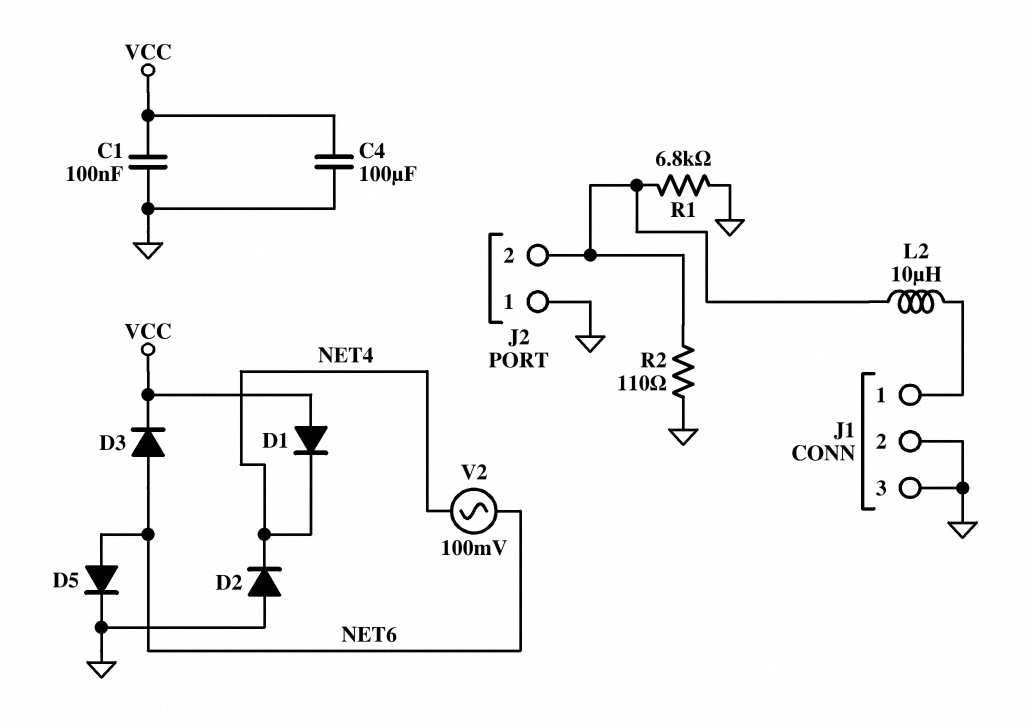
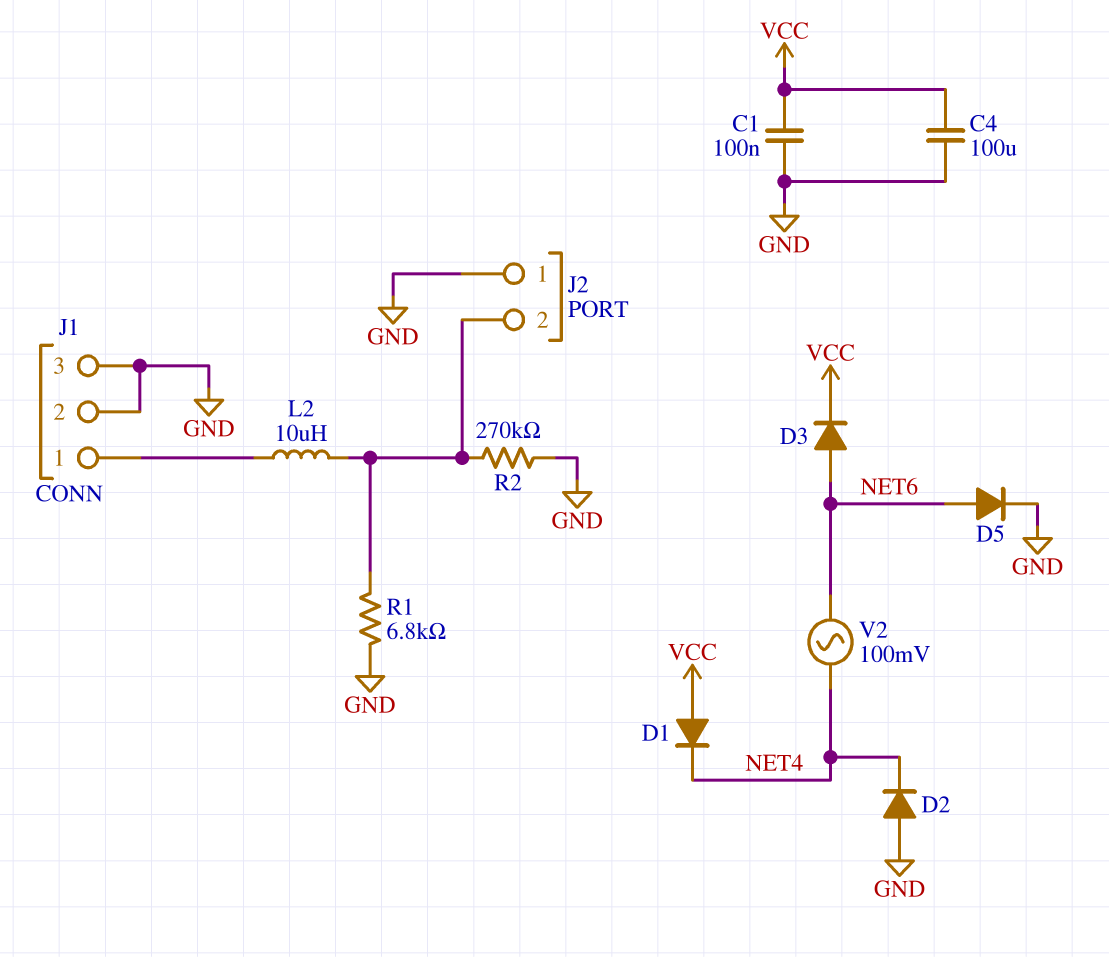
R2: 110 (GND, J2/2) -> 270k (GND, J2/2)

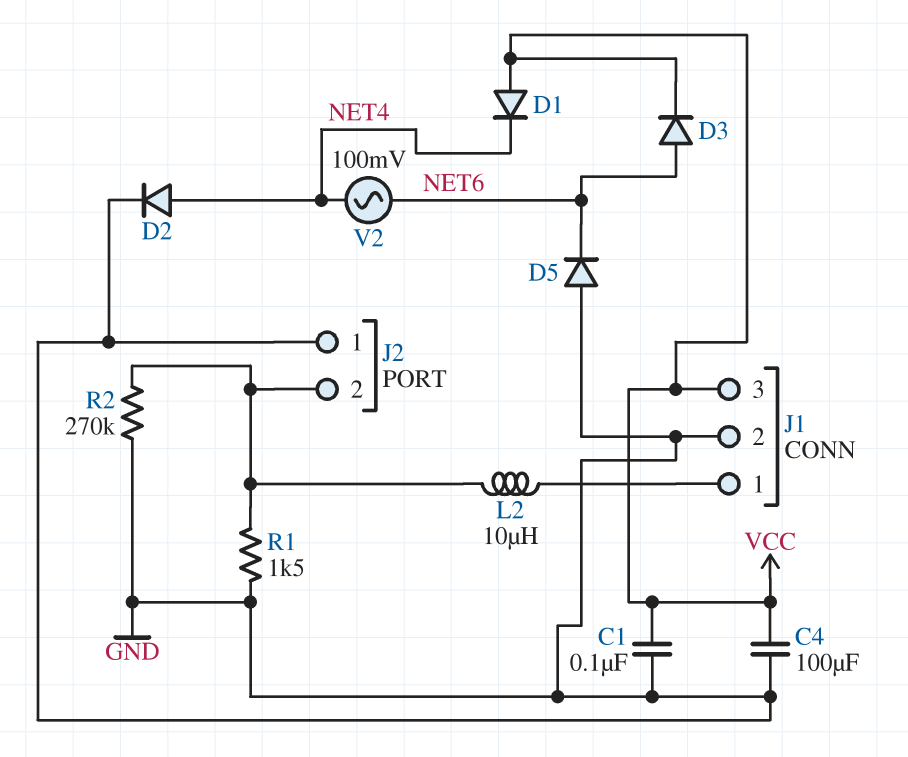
D2: diode (A GND, K NET4) -> diode (A NET4, K GND)
D5: diode (A NET6, K GND) -> diode (A GND, K NET6)
J1 pin 3: GND -> VCC
R1: 6.8k (GND, J2/2) -> 1.5k (GND, J2/2)

